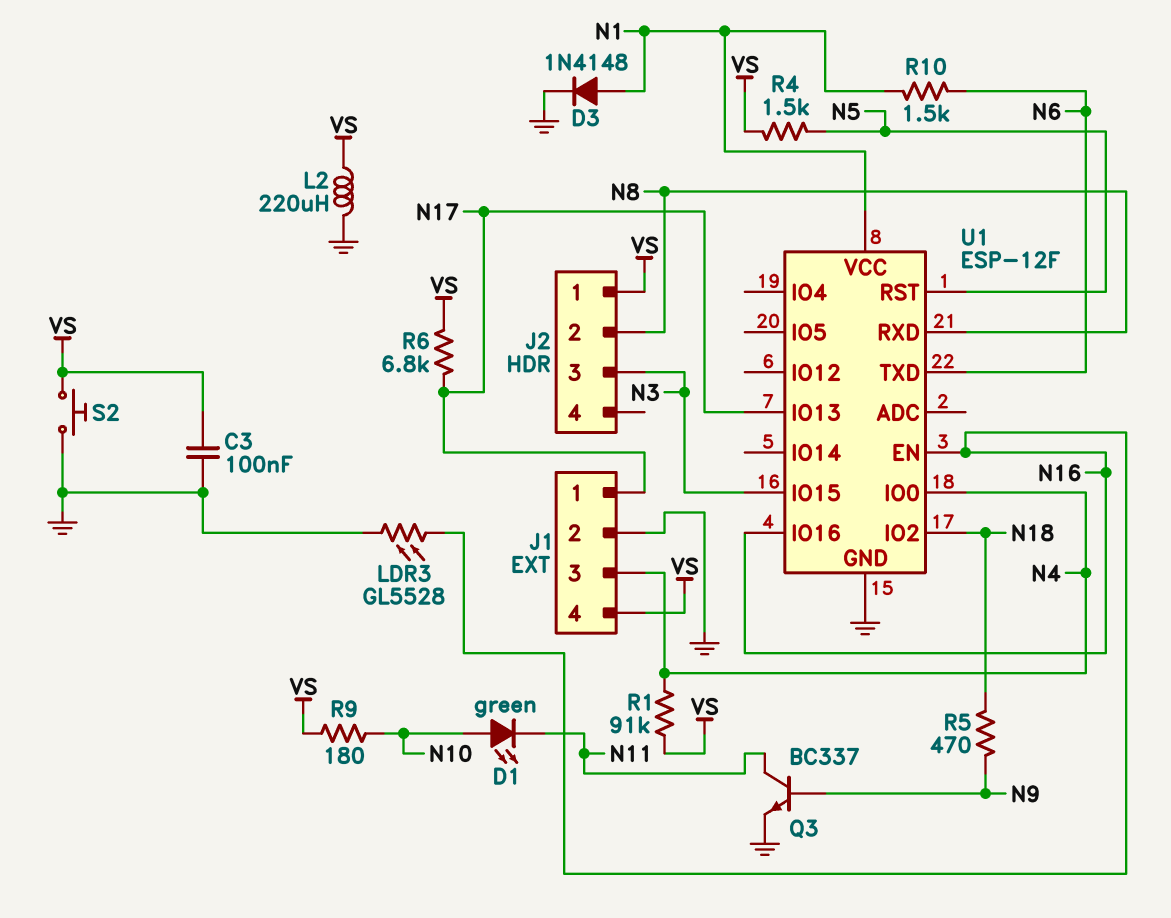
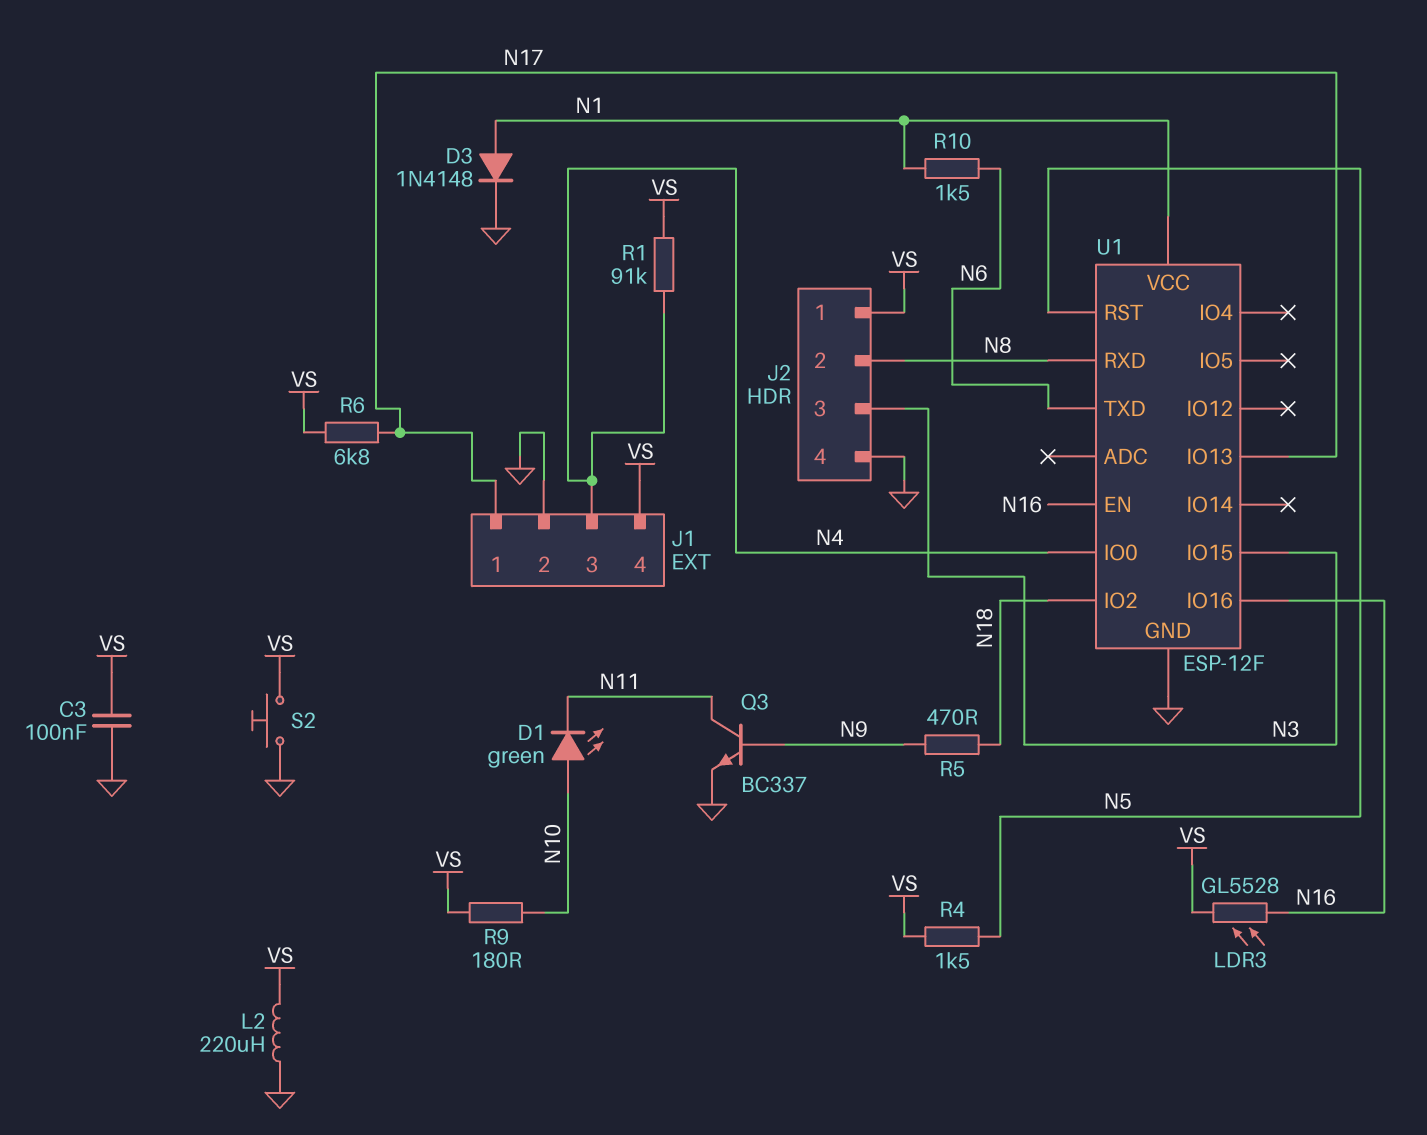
J2 pin 4: none -> GND
LDR3: GL5528 (GND, N16) -> GL5528 (N16, VS)

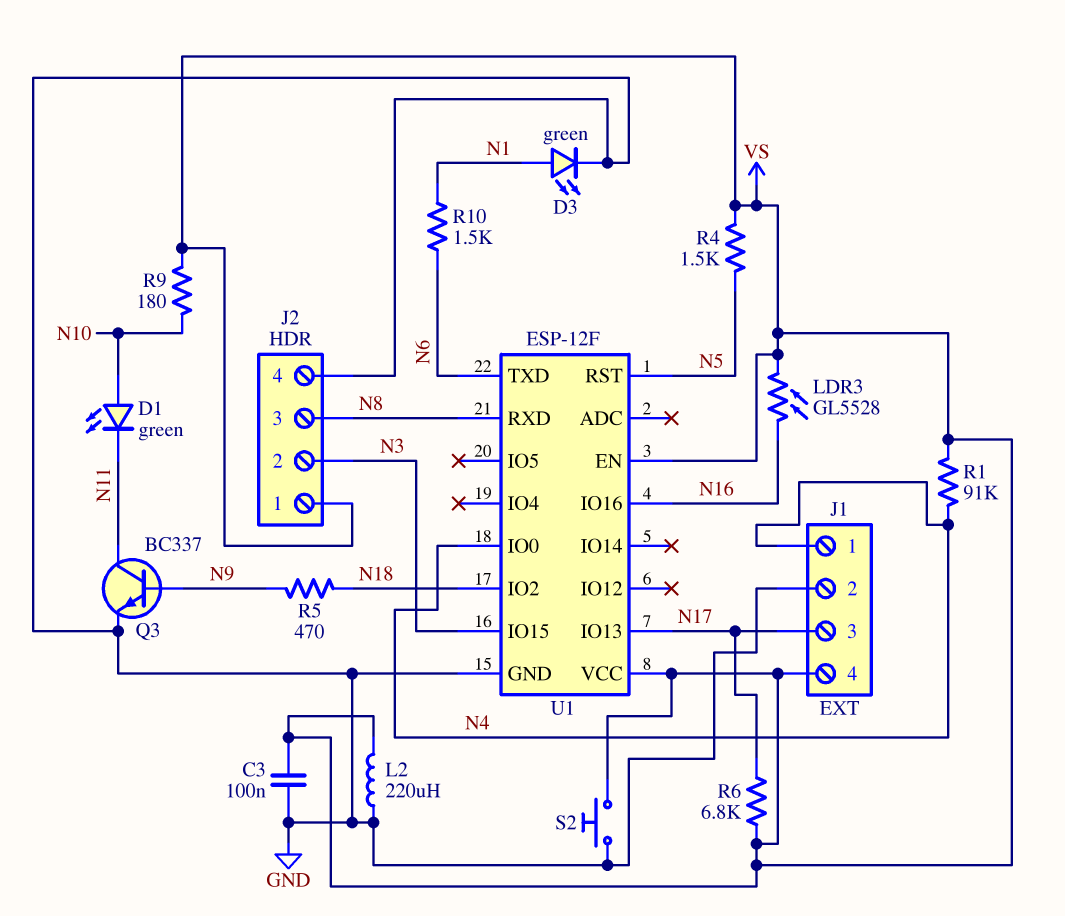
D3: diode 1N4148 (A N1, K GND) -> LED green (A N1, K GND)
J1 pin 1: N17 -> N4
J1 pin 3: N4 -> N17
J2 pin 2: N8 -> N3
J2 pin 3: N3 -> N8
U1 pin EN: N16 -> VS
U1 pin VCC: N1 -> VS

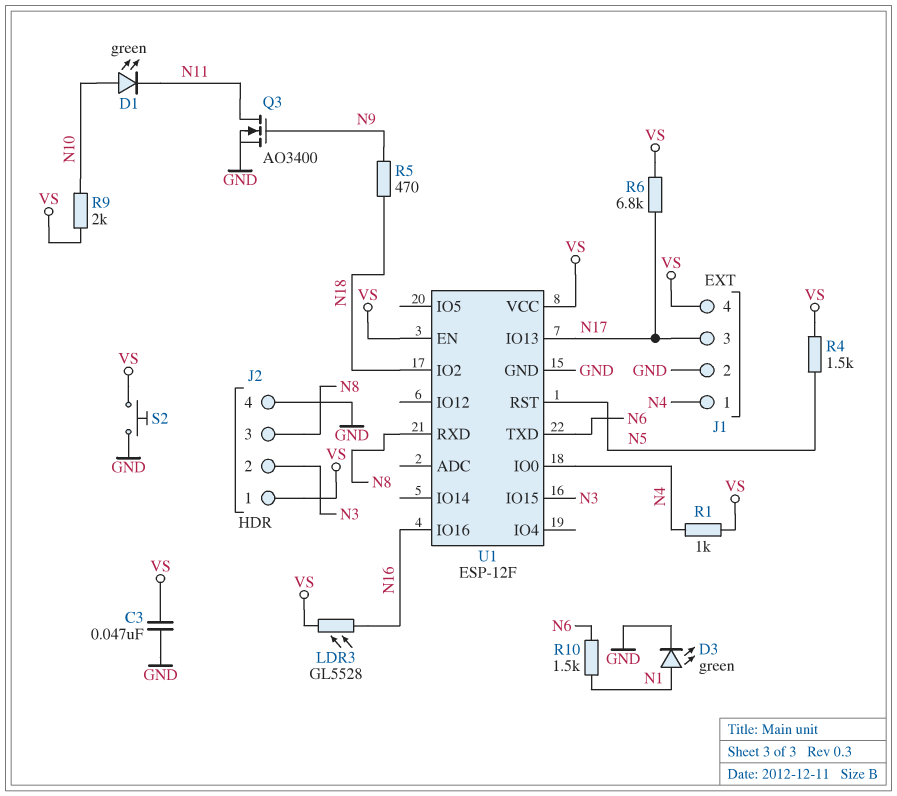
C3: 100nF (GND, VS) -> 47nF (GND, VS)
L2: 220uH (GND, VS) -> none
Q3: NPN BC337 (B N9, C N11, E GND) -> NMOS AO3400 (G N9, D N11, S GND)
R1: 91k (N4, VS) -> 1k (N4, VS)
R9: 180 (N10, VS) -> 2k (N10, VS)

